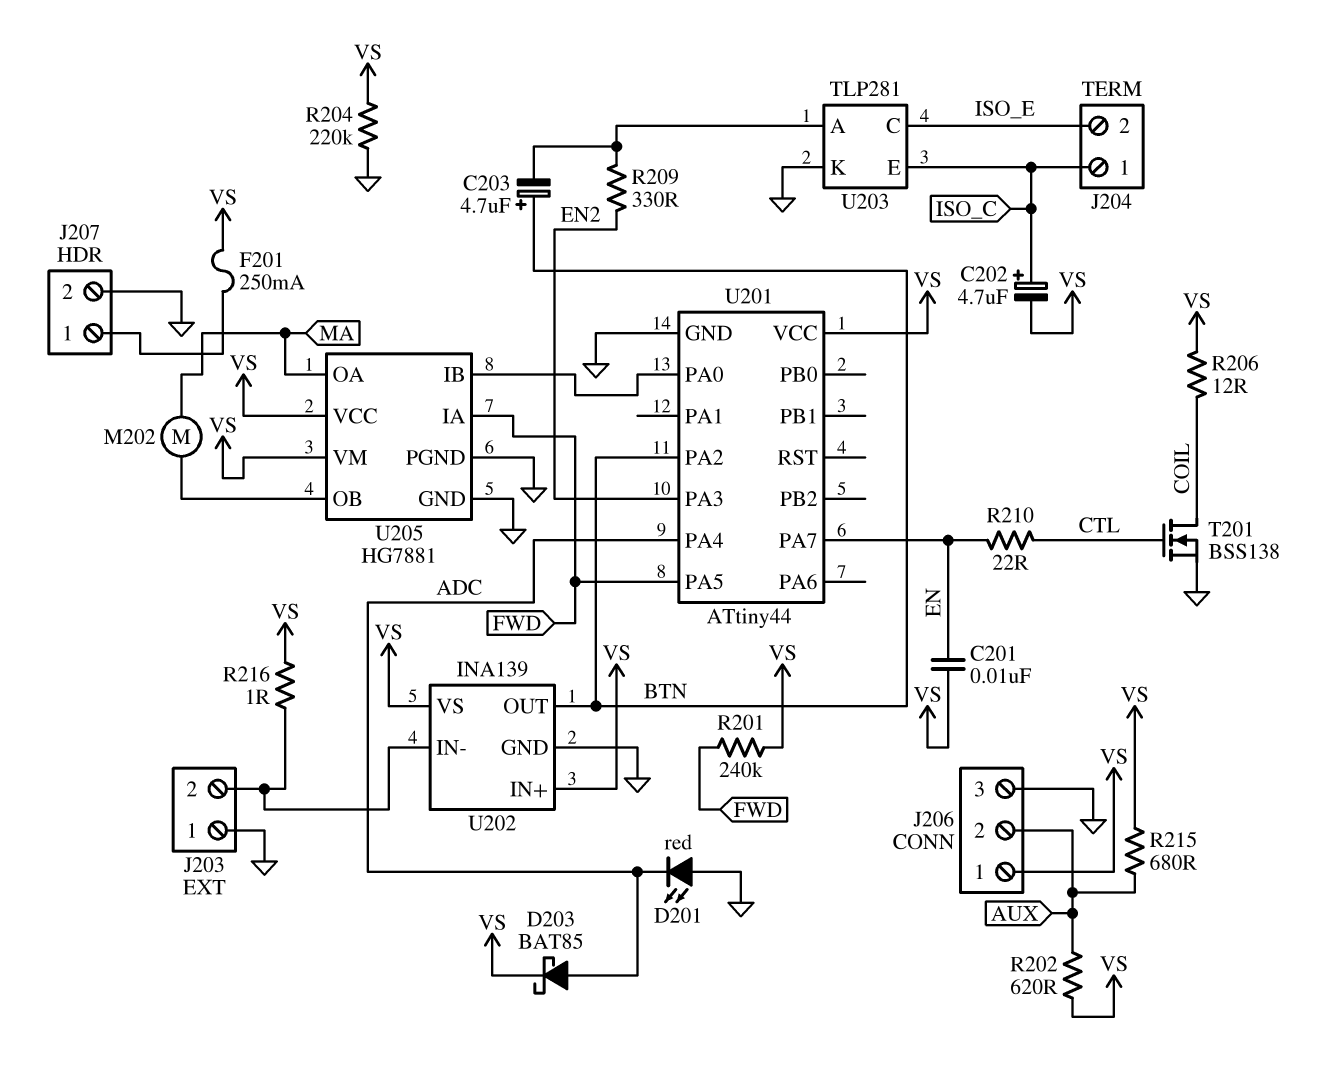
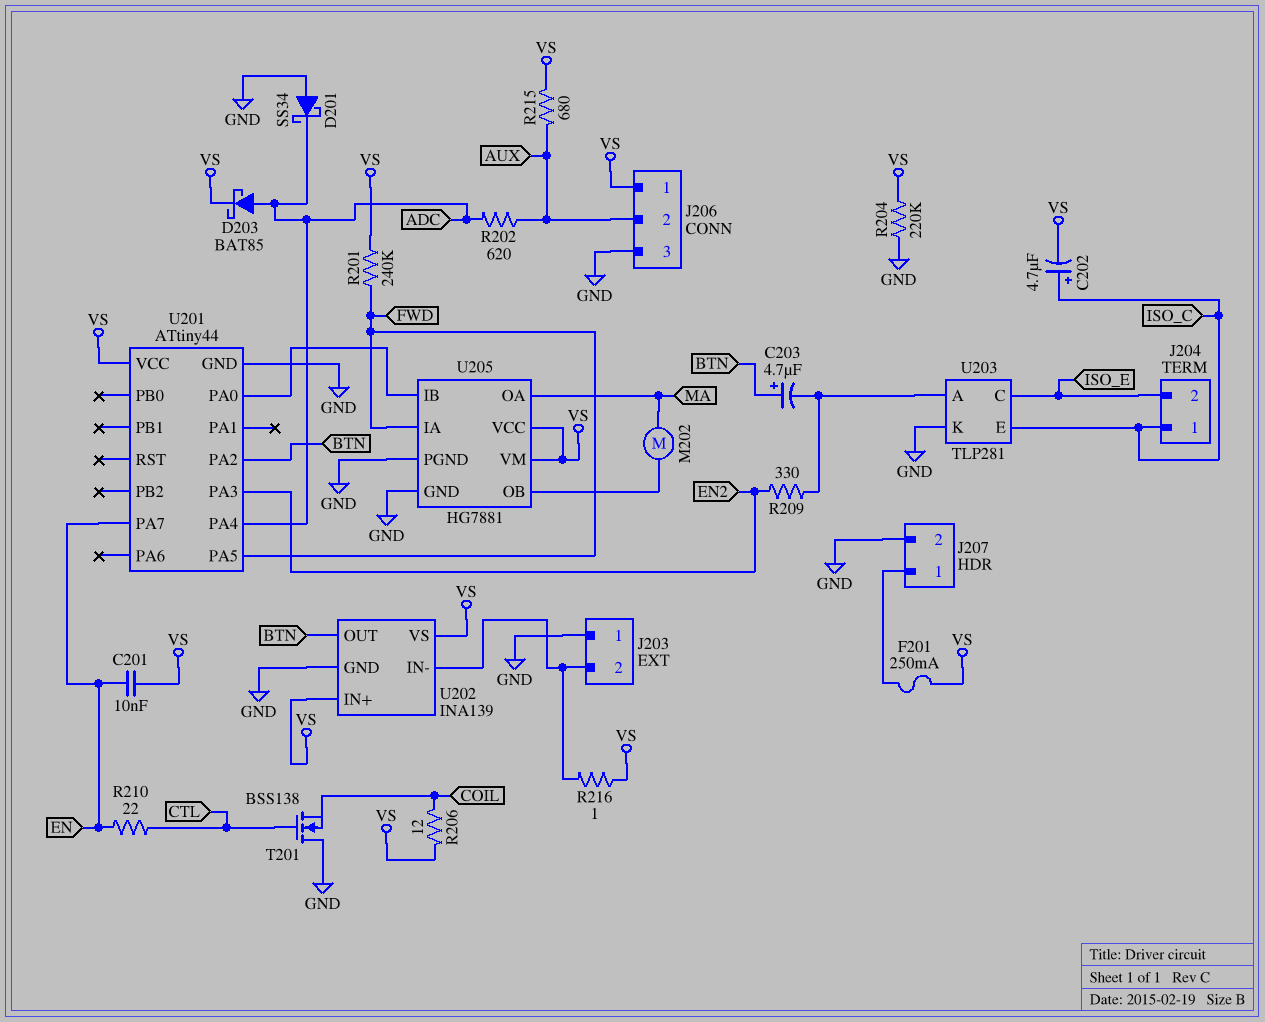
D201: LED red (A GND, K ADC) -> schottky SS34 (A GND, K ADC)
R202: 620 (AUX, VS) -> 620 (ADC, AUX)
T201: NMOS BSS138 (G CTL, D COIL, S GND) -> NMOS BSS138 (G CTL, D GND, S COIL)

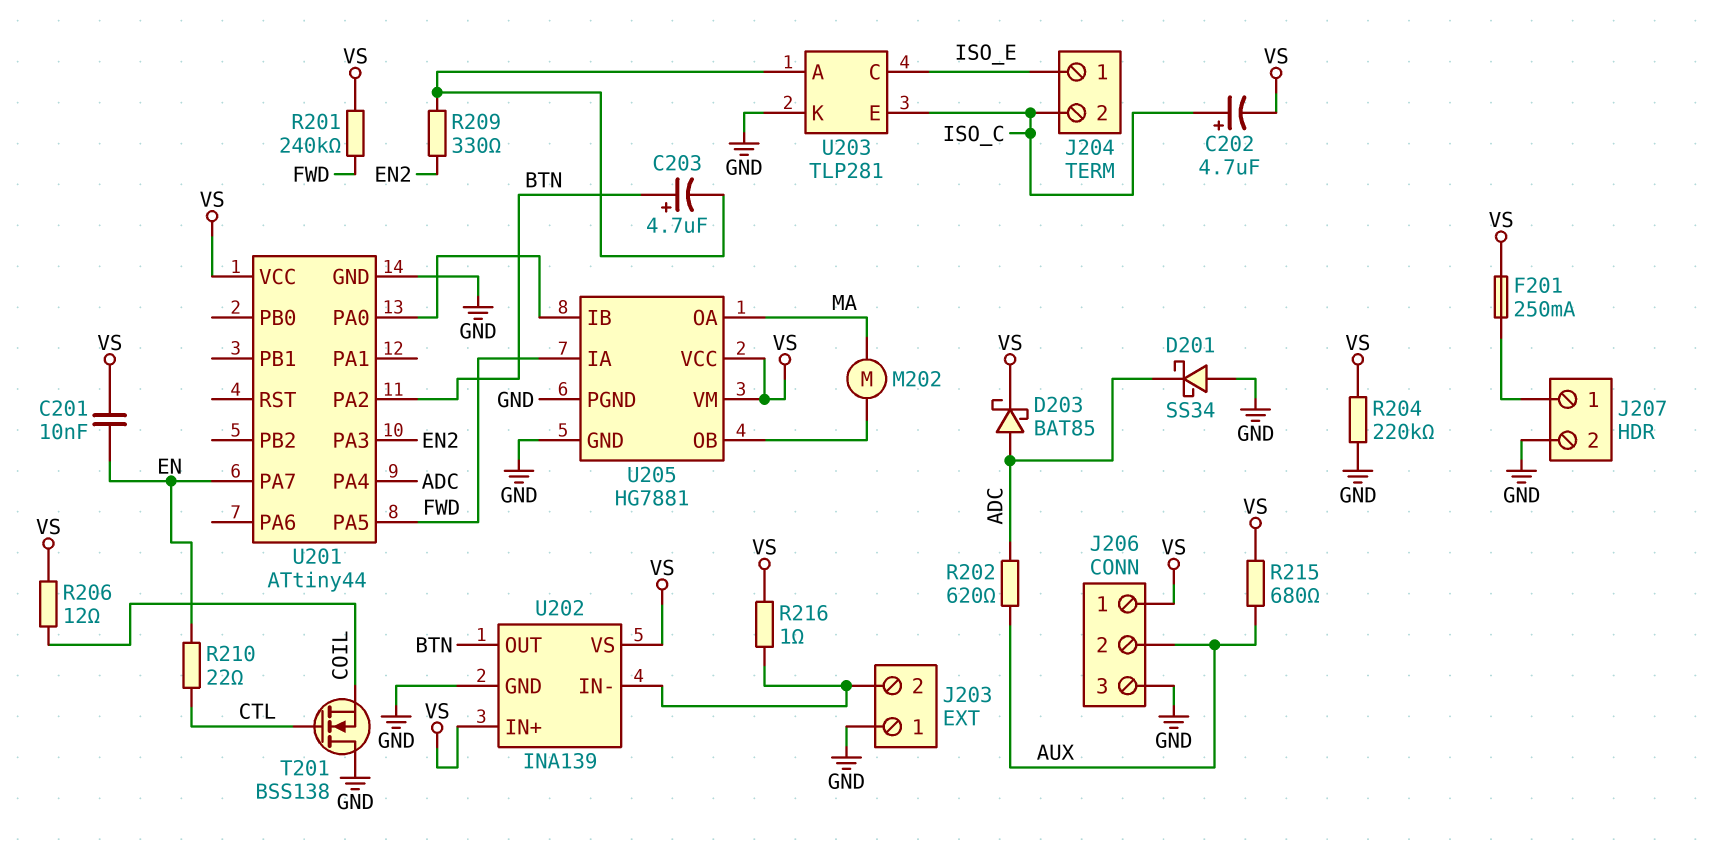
J204 pin 1: ISO_C -> ISO_E
J204 pin 2: ISO_E -> ISO_C

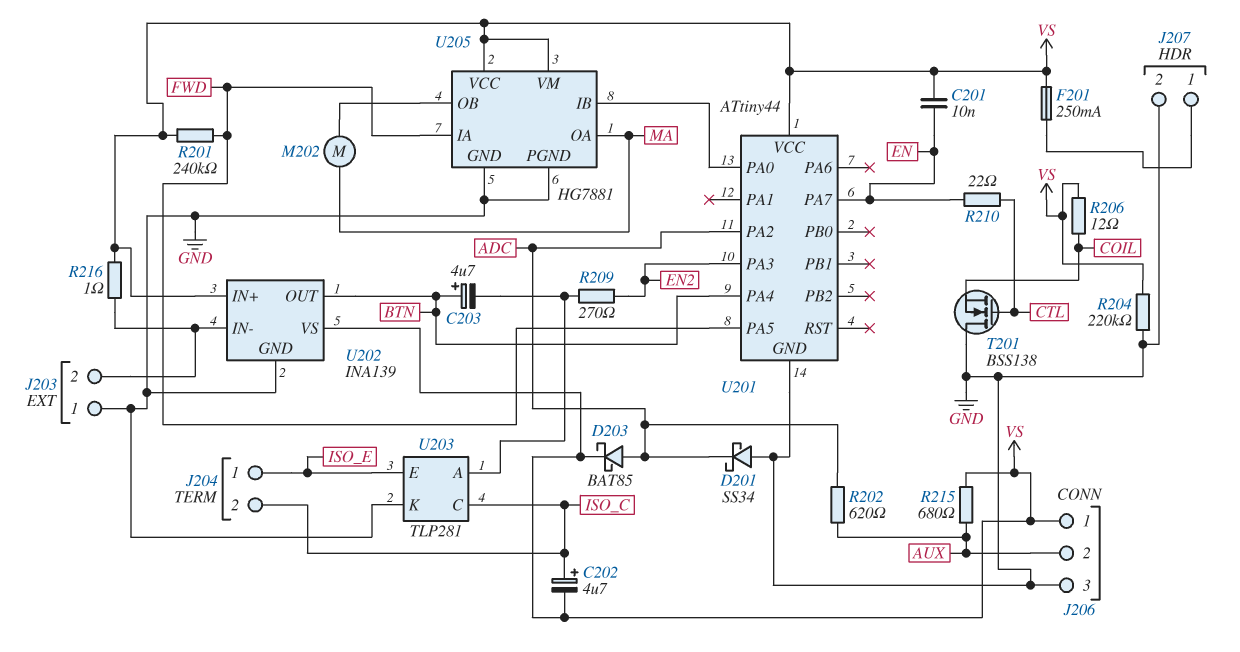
R209: 330 (EN2, U203/A) -> 270 (EN2, U203/A)
U201 pin PA2: BTN -> ADC
U201 pin PA4: ADC -> BTN
U203 pin C: ISO_E -> ISO_C
U203 pin E: ISO_C -> ISO_E

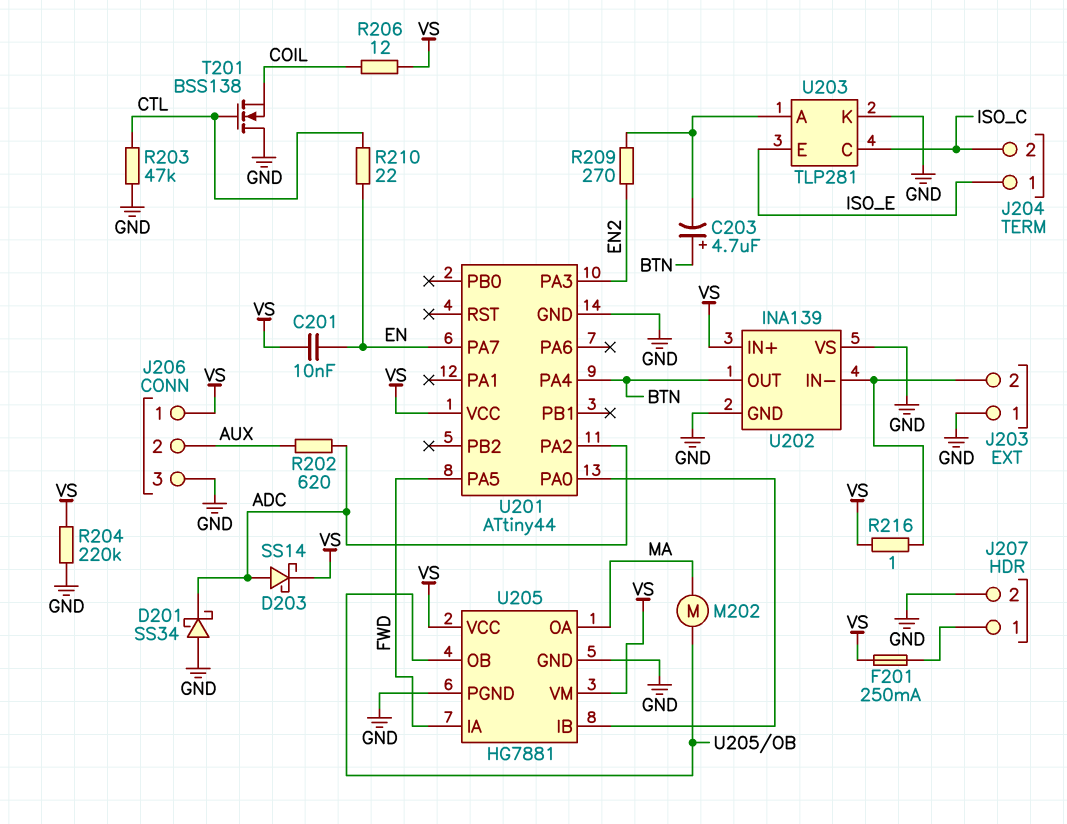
C202: 4.7uF (plus ISO_C, minus VS) -> none
D203: schottky BAT85 (A ADC, K VS) -> schottky SS14 (A ADC, K VS)
R201: 240k (FWD, VS) -> none
R203: none -> 47k (CTL, GND)
R215: 680 (AUX, VS) -> none
U202 pin VS: VS -> GND

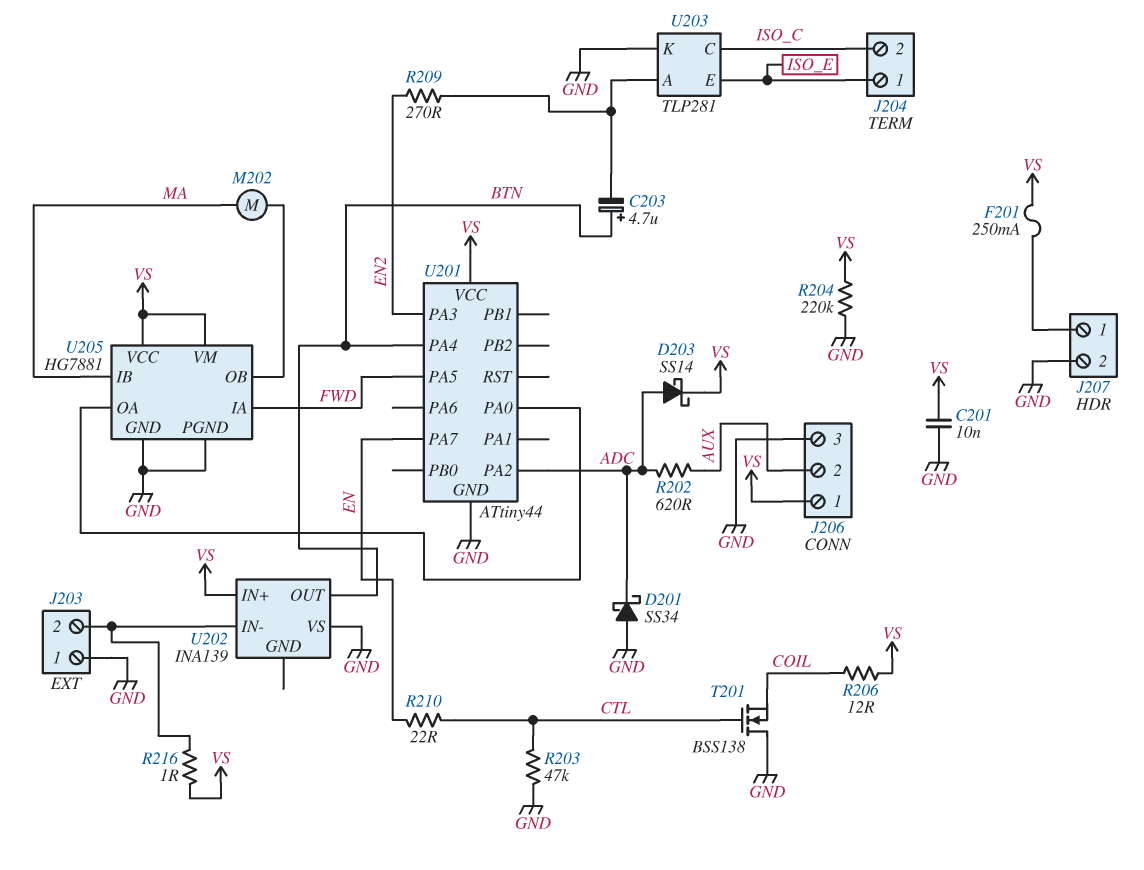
C201: 10nF (EN, VS) -> 10nF (GND, VS)
U202 pin GND: GND -> none
U205 pin IB: U201/PA0 -> MA
U205 pin OA: MA -> U201/PA0

